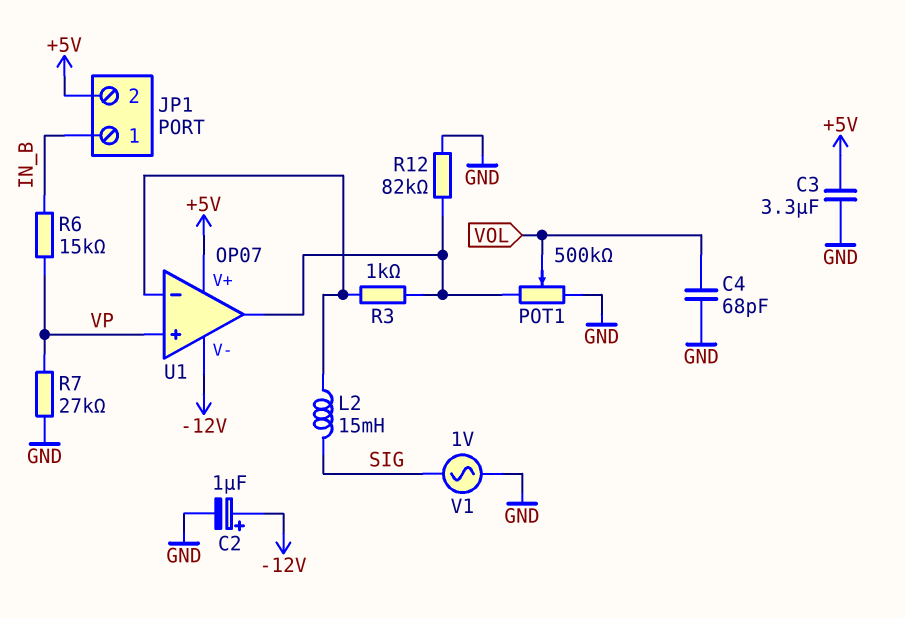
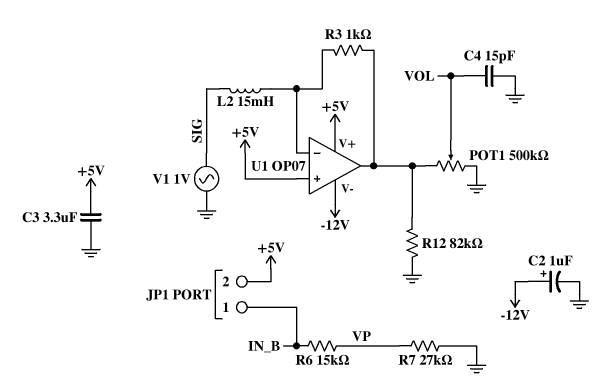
C4: 68pF (GND, VOL) -> 15pF (GND, VOL)
U1 pin in+: VP -> +5V

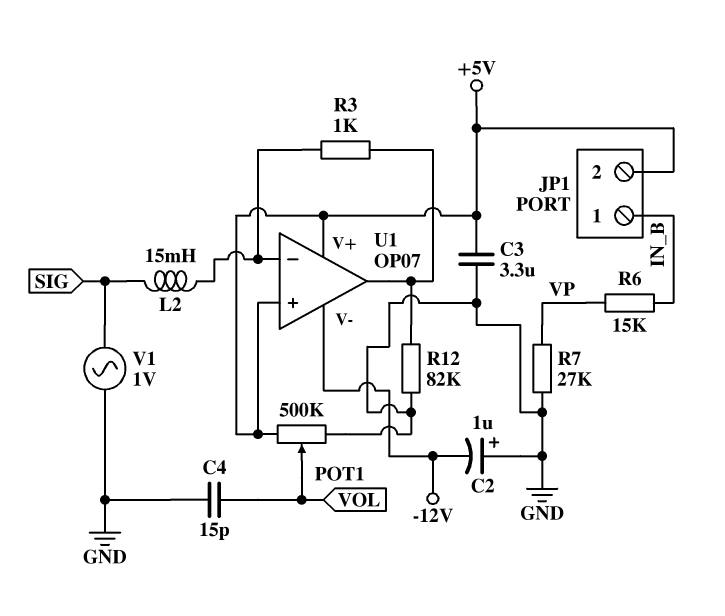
C2: 1uF (plus -12V, minus GND) -> 1uF (plus GND, minus -12V)
POT1: 500k (GND, U1/out, wiper VOL) -> 500k (+5V, GND, wiper VOL)

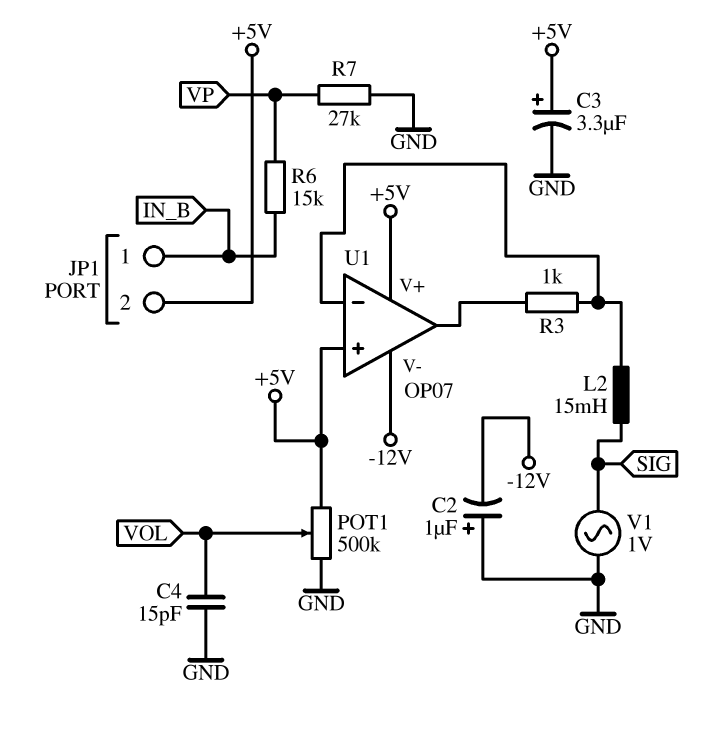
C3: 3.3uF (+5V, GND) -> 3.3uF (plus +5V, minus GND)
R12: 82k (GND, U1/out) -> none

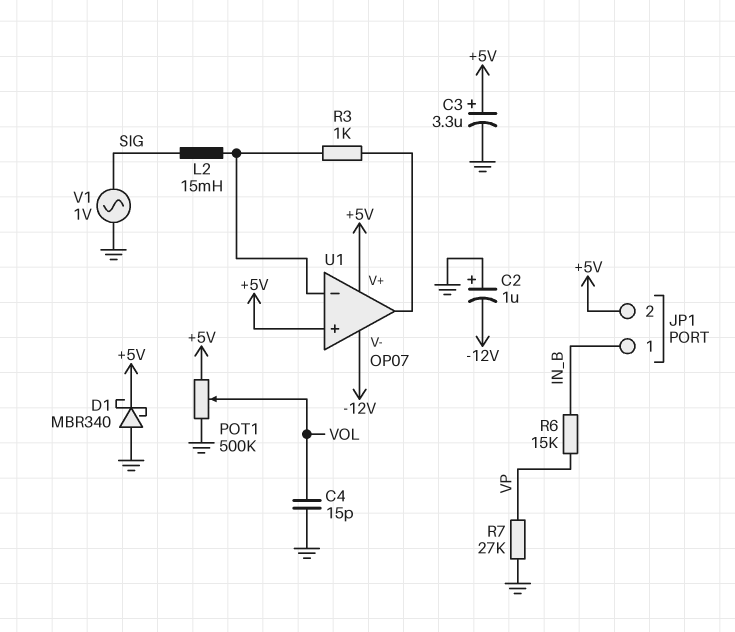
D1: none -> schottky MBR340 (A GND, K +5V)

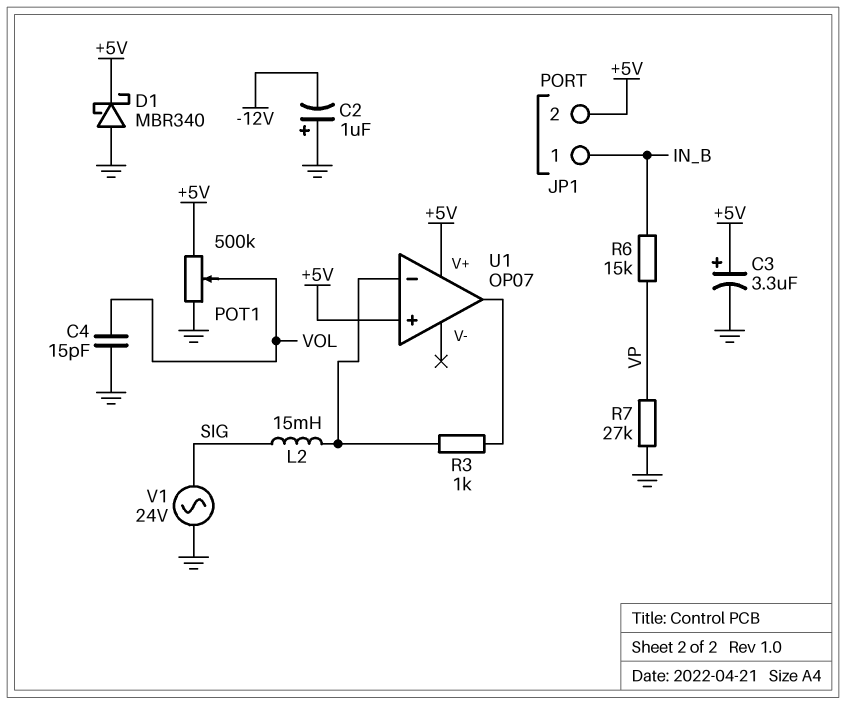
U1 pin V-: -12V -> none
V1: AC 1V (GND, SIG) -> AC 24V (GND, SIG)

